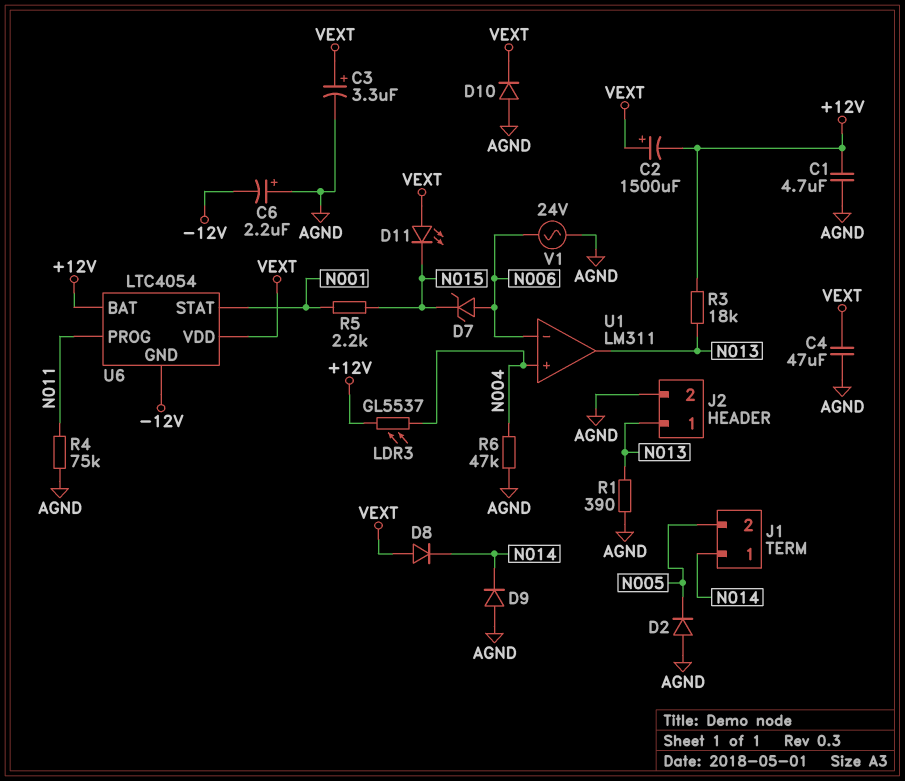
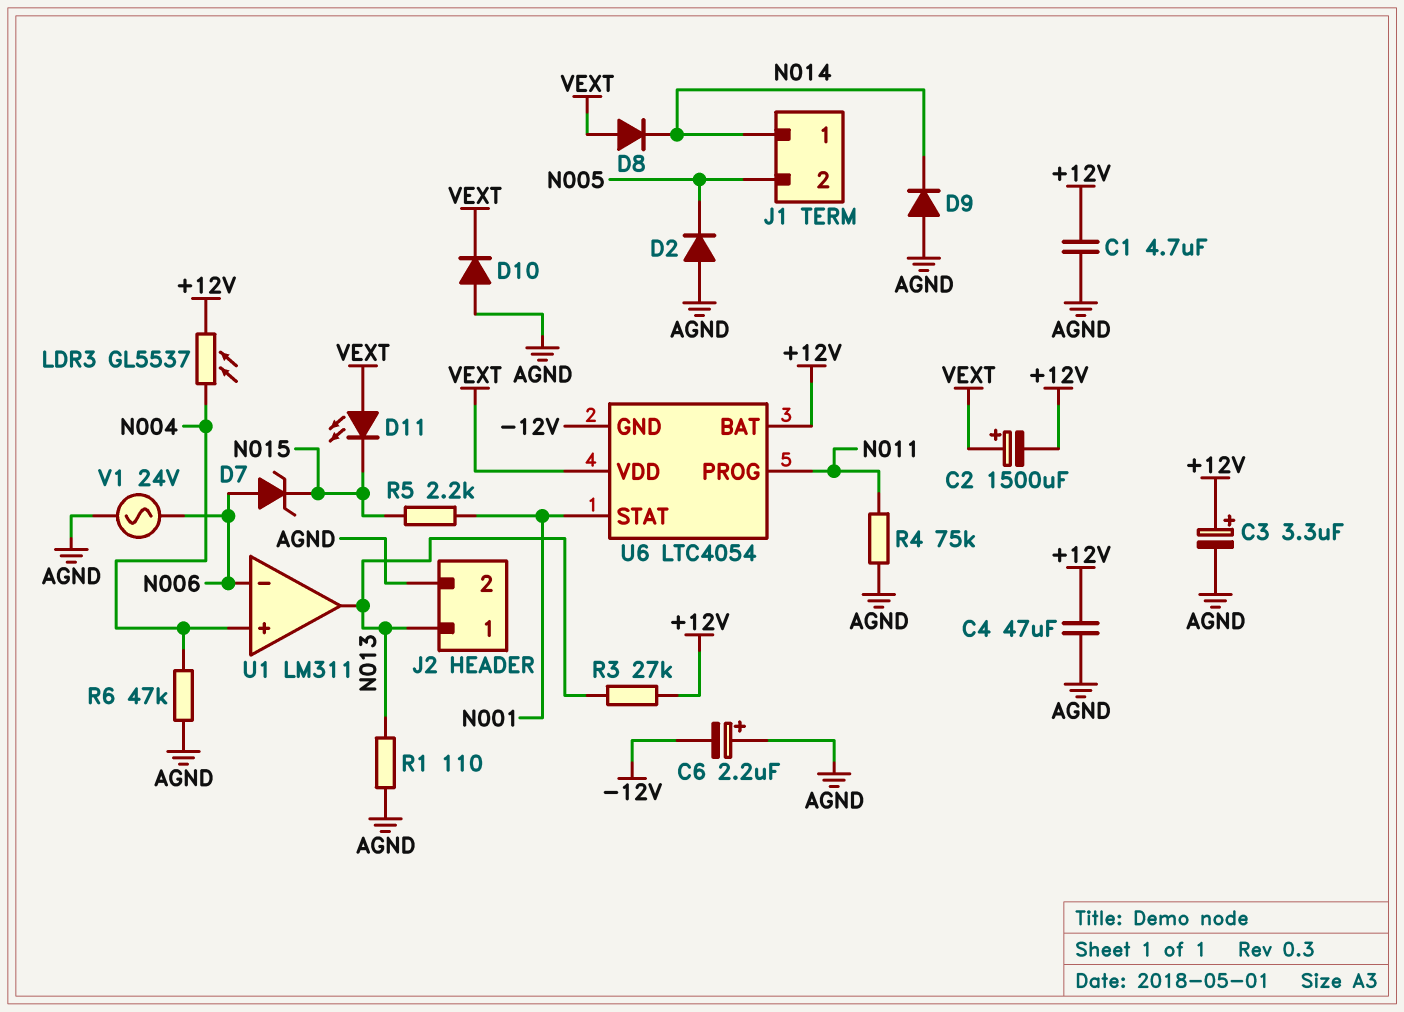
C3: 3.3uF (plus VEXT, minus AGND) -> 3.3uF (plus +12V, minus AGND)
C4: 47uF (AGND, VEXT) -> 47uF (+12V, AGND)
R1: 390 (AGND, N013) -> 110 (AGND, N013)
R3: 18k (+12V, N013) -> 27k (+12V, N013)

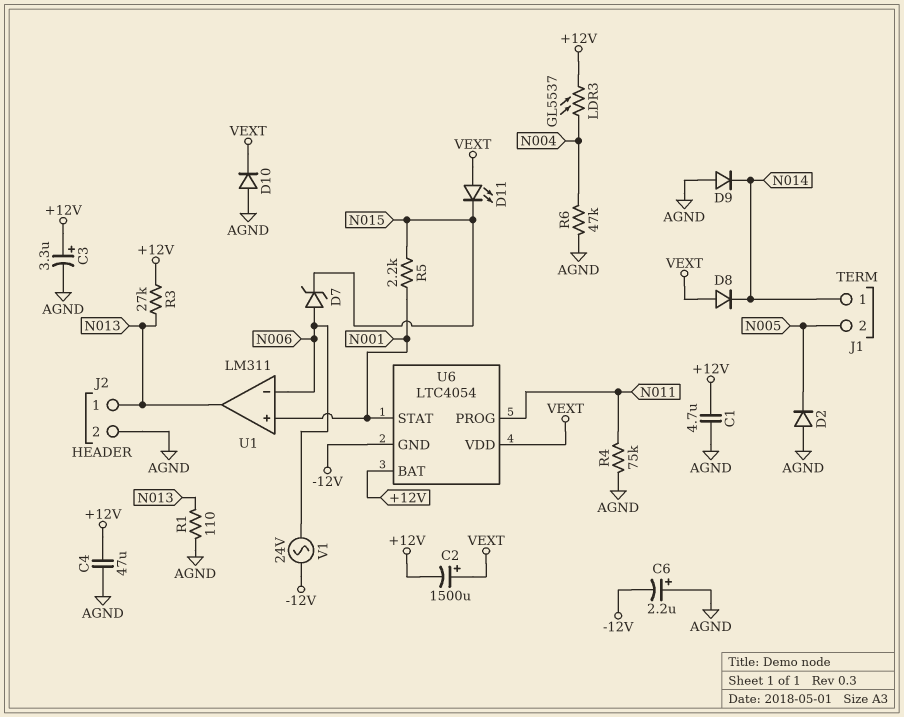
U1 pin in+: N004 -> N001
V1: AC 24V (AGND, N006) -> AC 24V (-12V, N006)

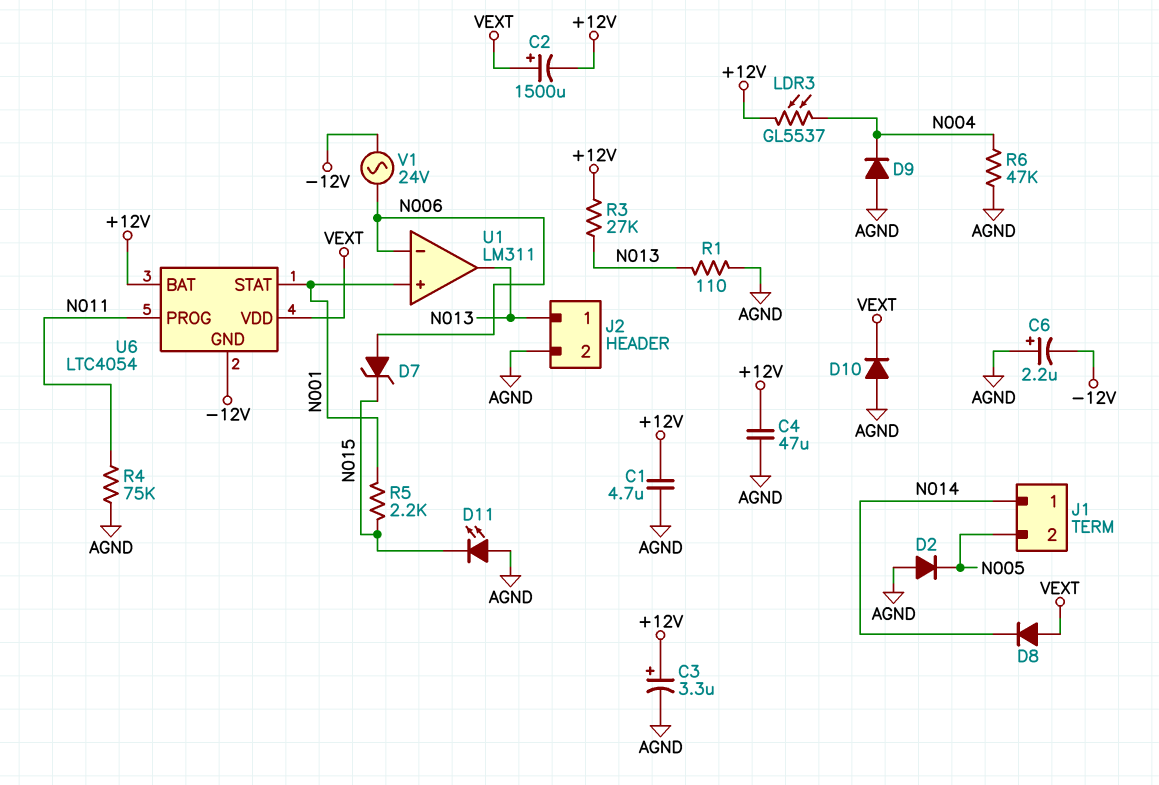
D9: diode (A AGND, K N014) -> diode (A AGND, K N004)
D11: LED (A VEXT, K N015) -> LED (A AGND, K N015)

